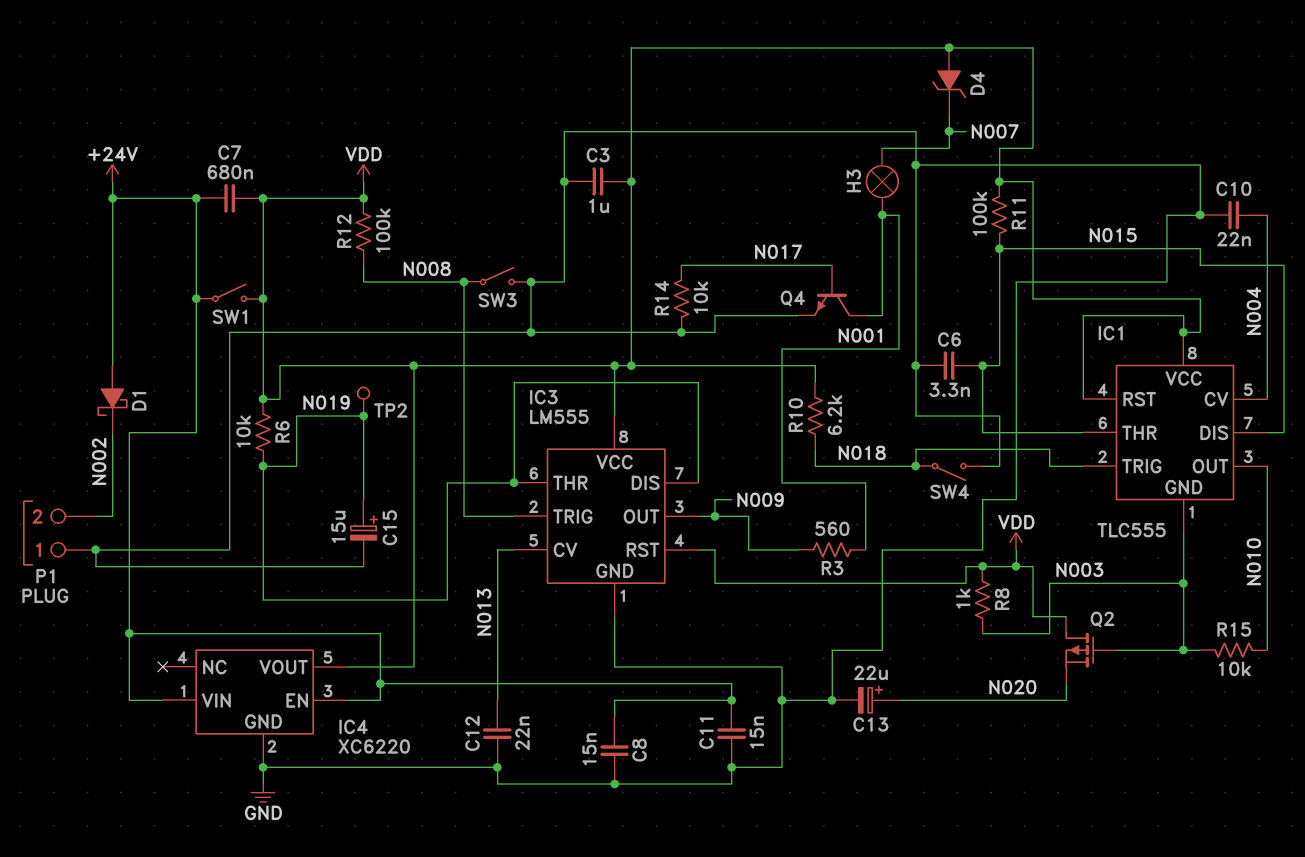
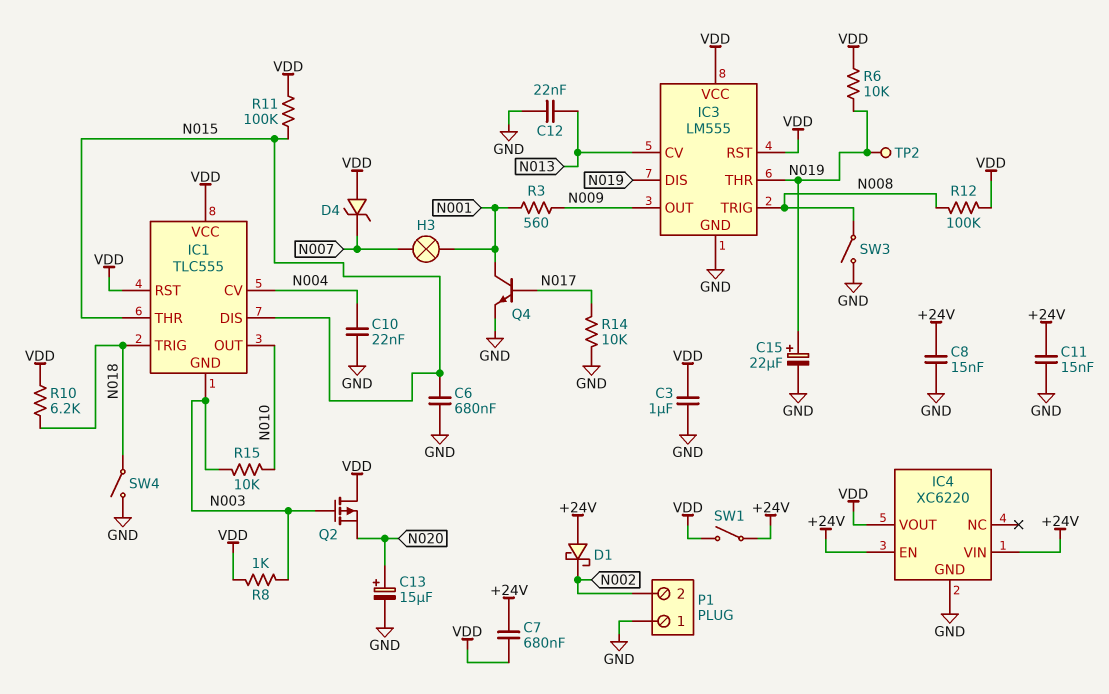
C6: 3.3nF (GND, N015) -> 680nF (GND, N015)
C13: 22uF (plus N020, minus GND) -> 15uF (plus N020, minus GND)
C15: 15uF (plus N019, minus GND) -> 22uF (plus N019, minus GND)

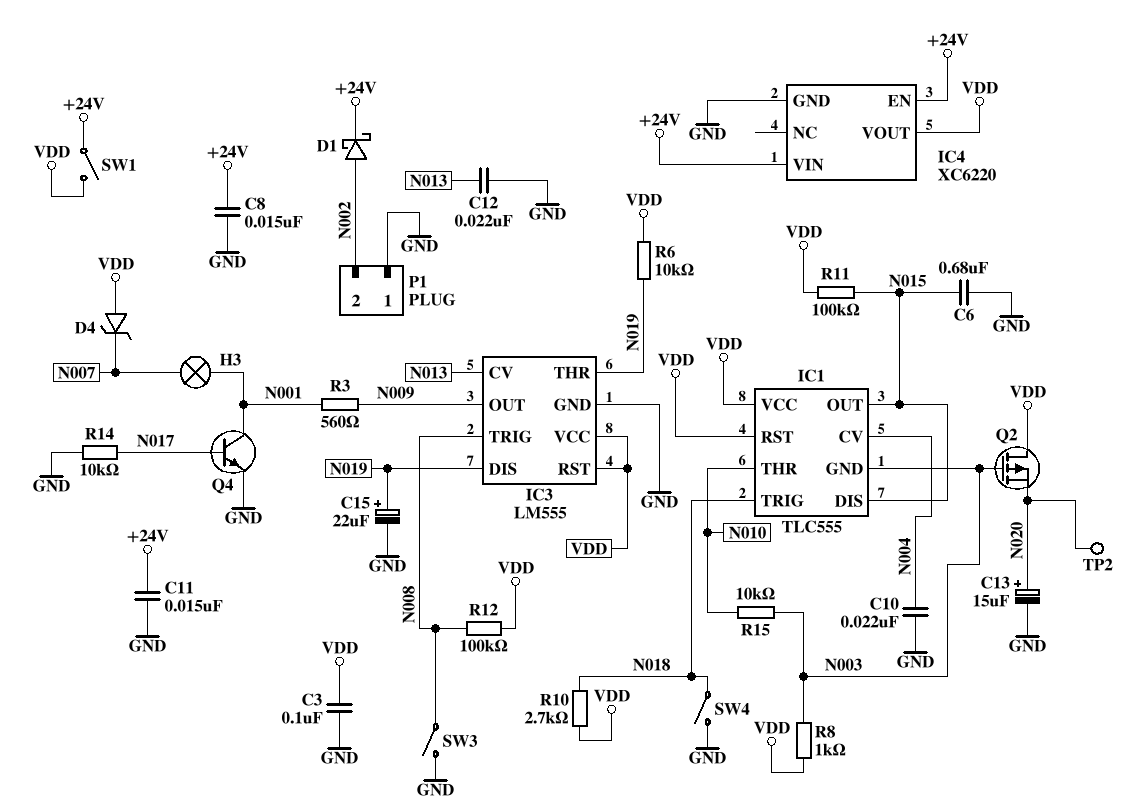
C3: 1uF (GND, VDD) -> 100nF (GND, VDD)
C7: 680nF (+24V, VDD) -> none
D1: schottky (A +24V, K N002) -> schottky (A N002, K +24V)
IC1 pin OUT: N010 -> N015
IC1 pin THR: N015 -> N010
R10: 6.2k (N018, VDD) -> 2.7k (N018, VDD)
TP2: test point (N019) -> test point (N020)

